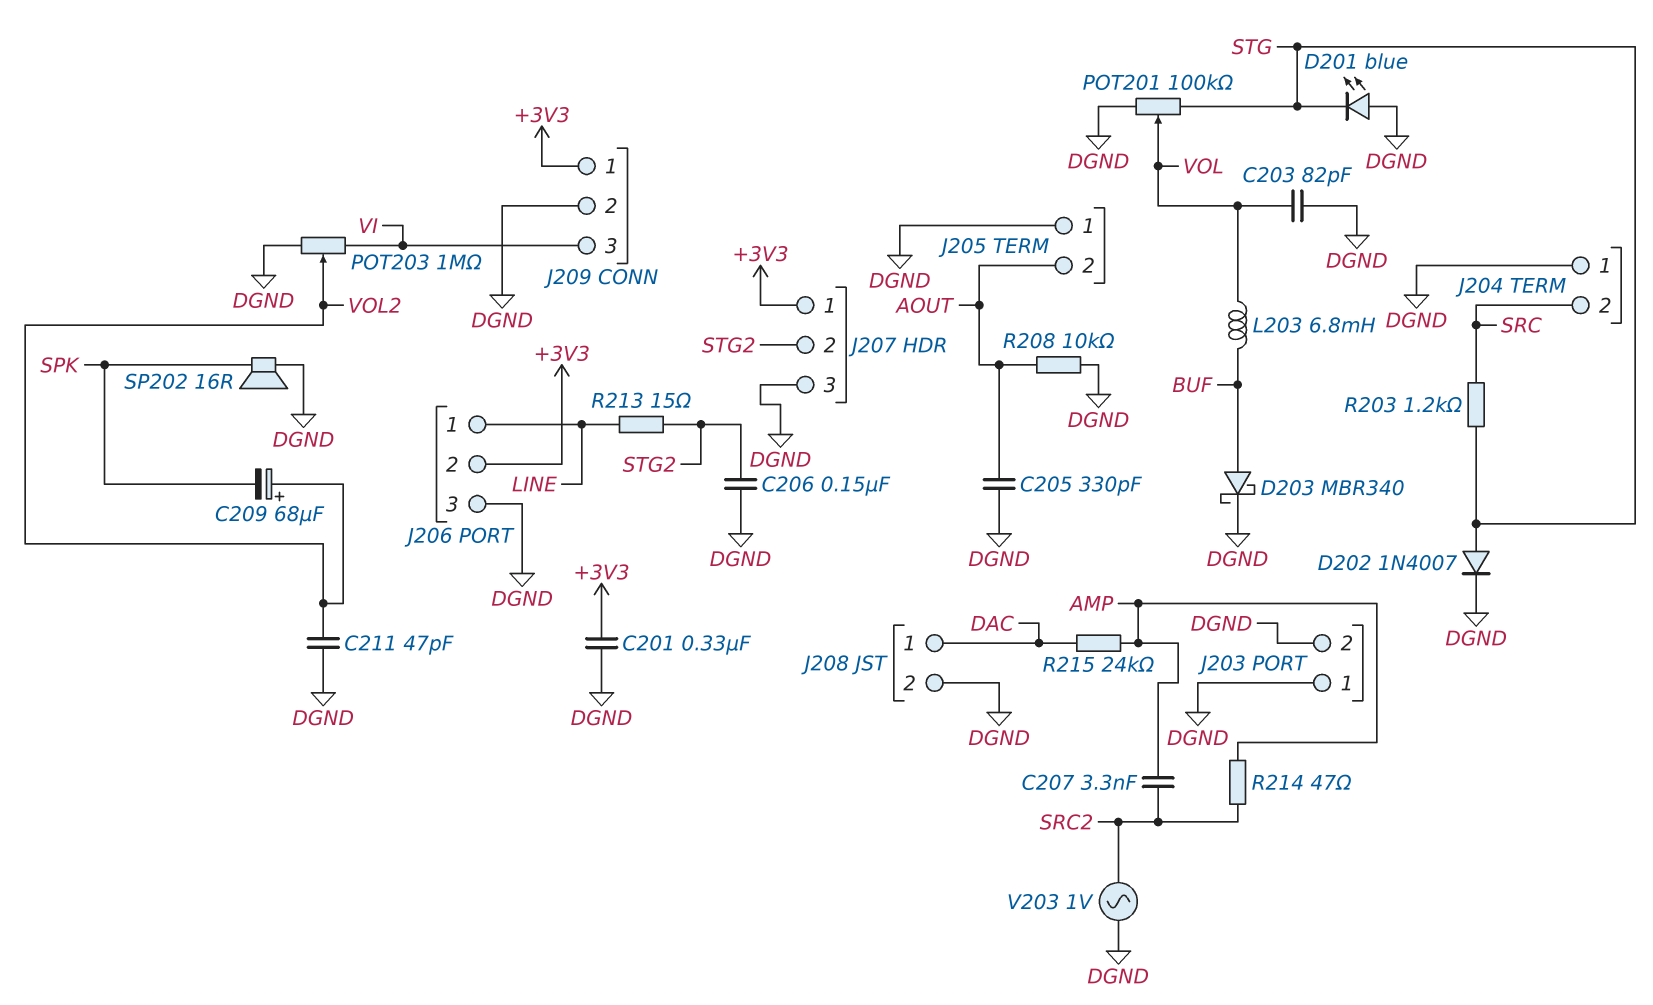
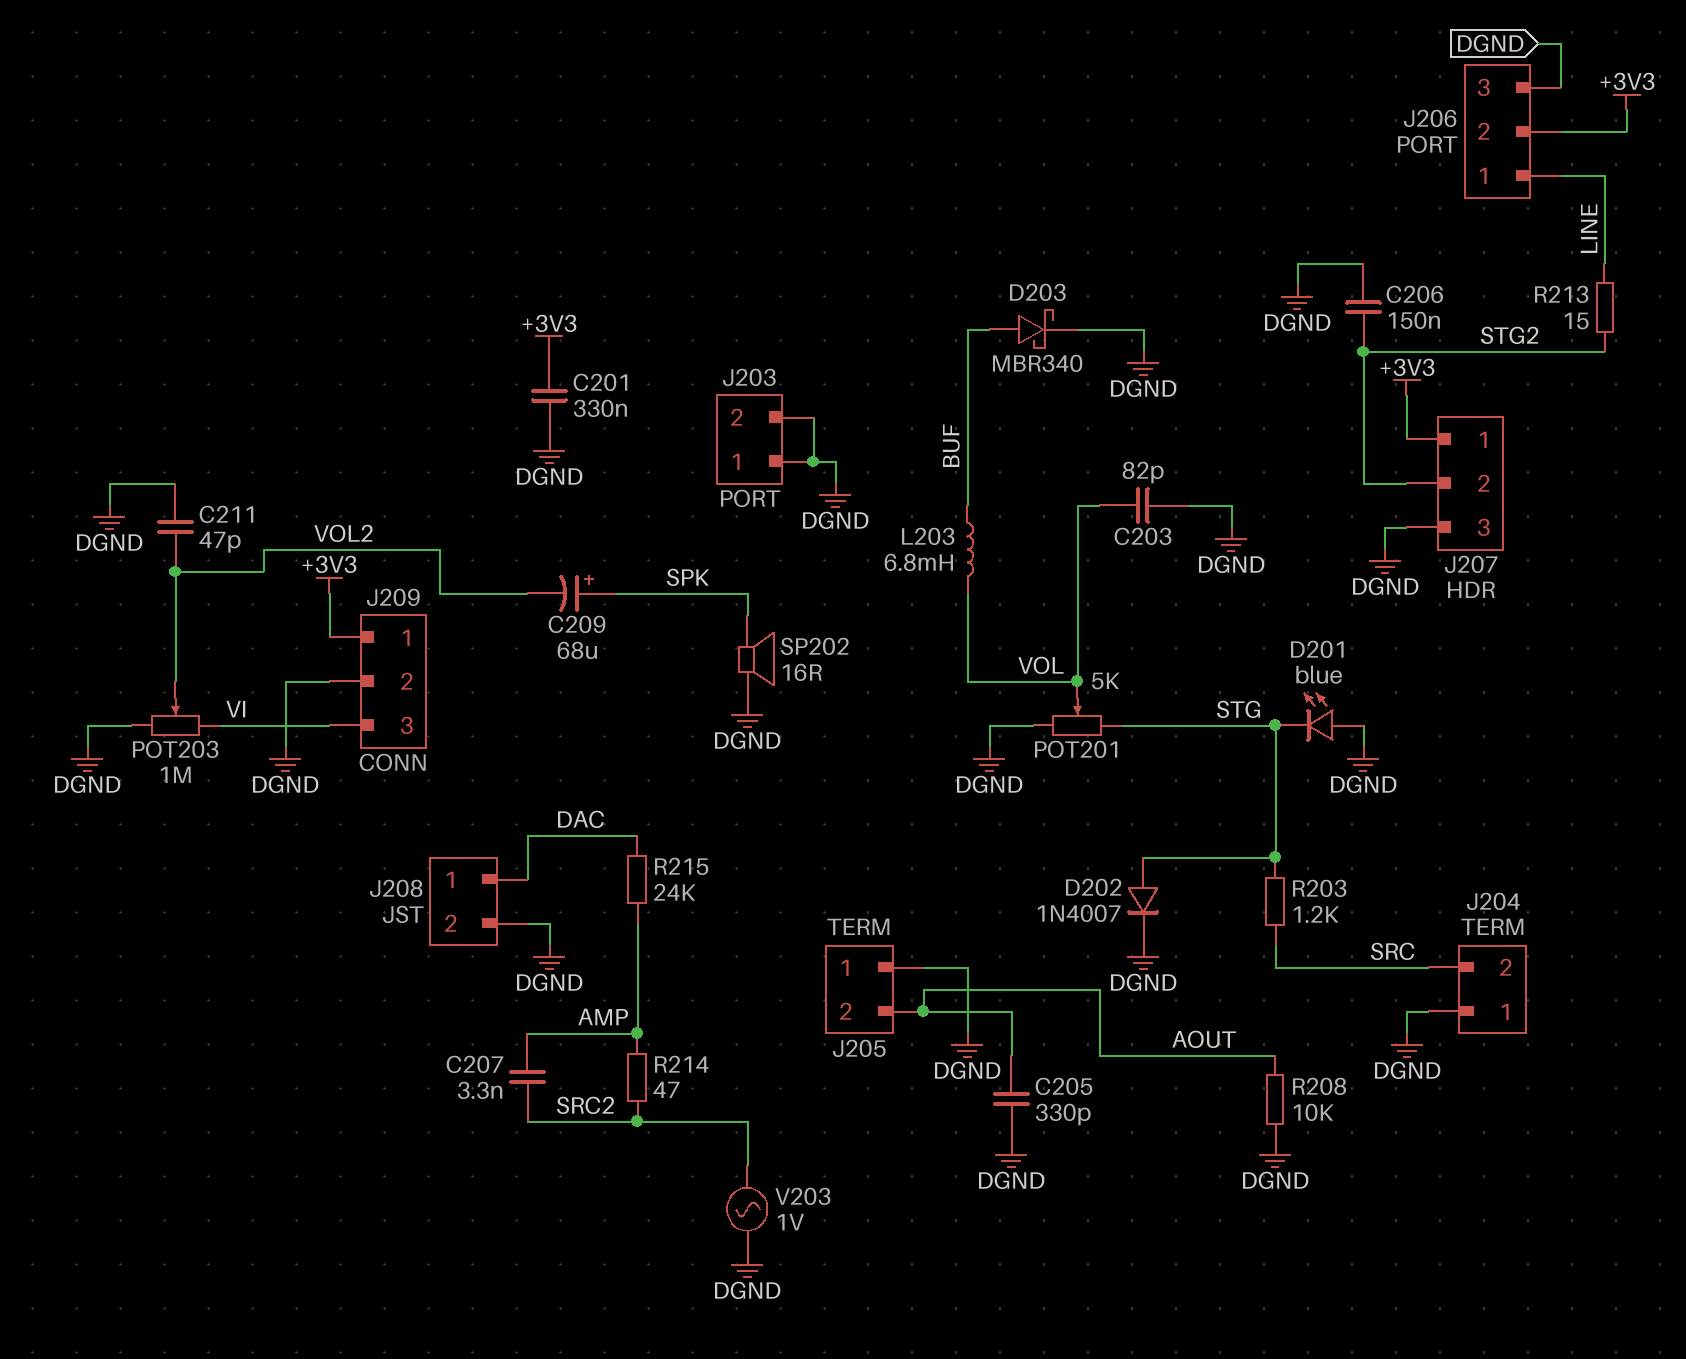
C209: 68uF (plus VOL2, minus SPK) -> 68uF (plus SPK, minus VOL2)
POT201: 100k (DGND, STG, wiper VOL) -> 5k (DGND, STG, wiper VOL)

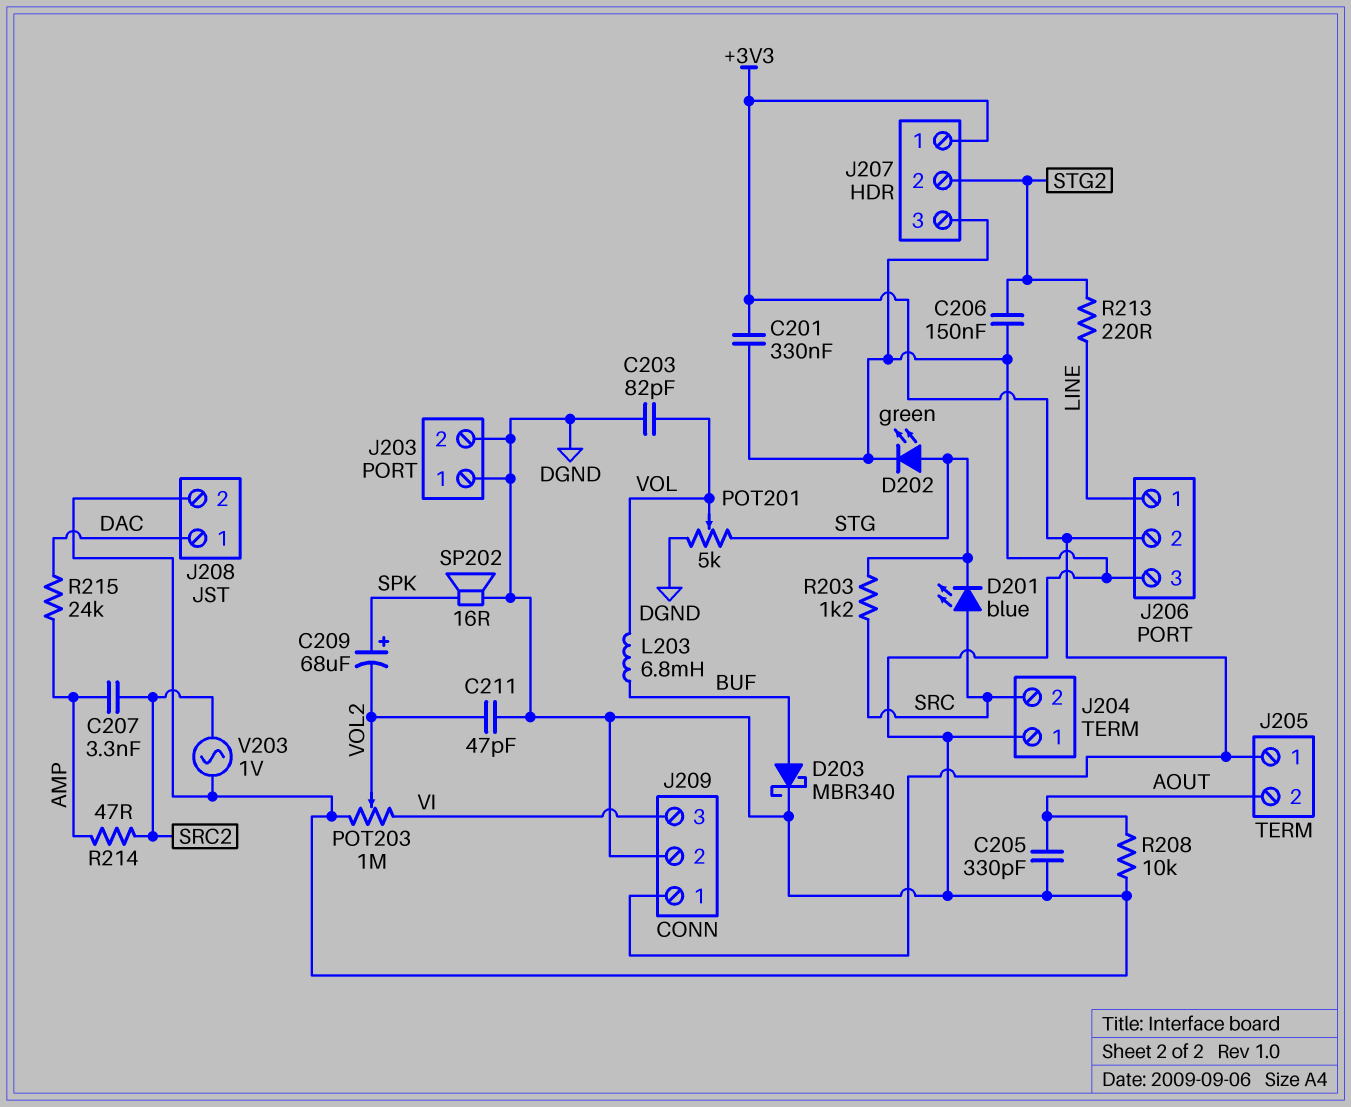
D201: LED blue (A DGND, K STG) -> LED blue (A SRC, K STG)
D202: diode 1N4007 (A STG, K DGND) -> LED green (A STG, K DGND)
J205 pin 1: DGND -> +3V3
R213: 15 (LINE, STG2) -> 220 (LINE, STG2)

